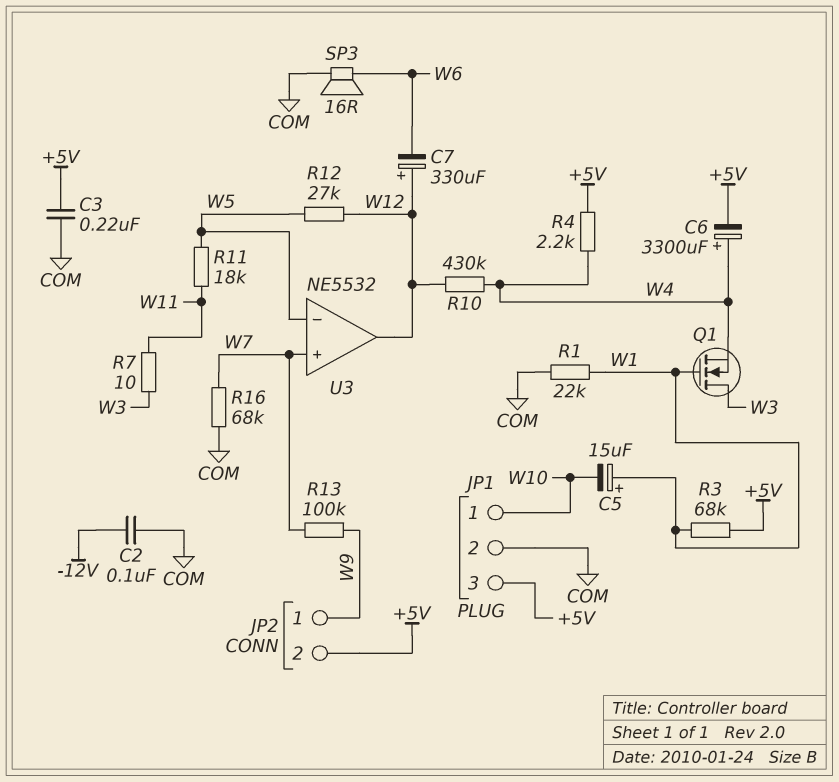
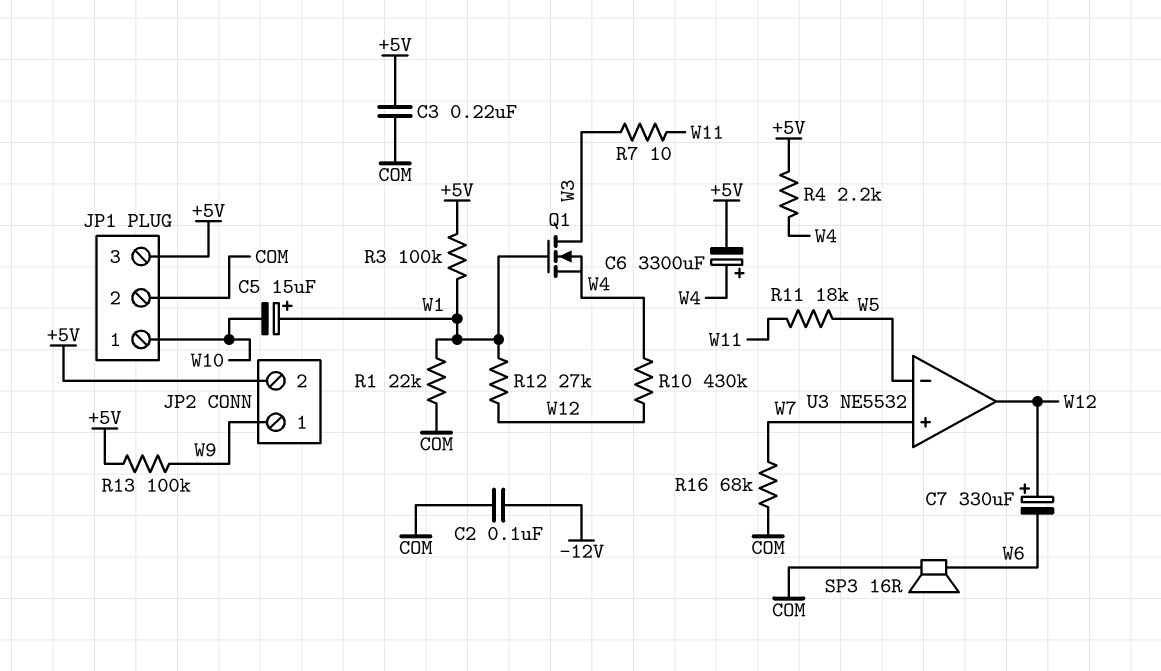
R3: 68k (+5V, W1) -> 100k (+5V, W1)
R12: 27k (W5, W12) -> 27k (W1, W12)
R13: 100k (W7, W9) -> 100k (+5V, W9)

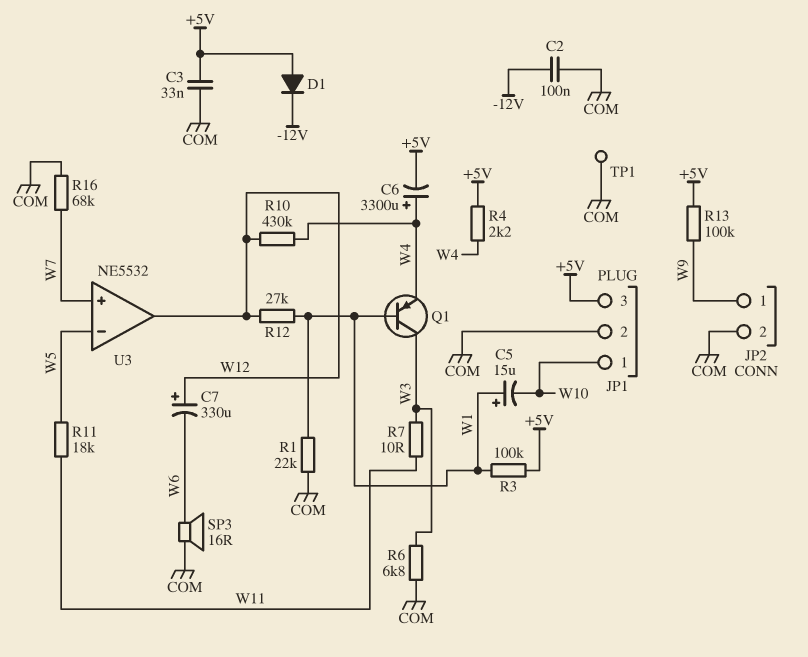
C3: 220nF (+5V, COM) -> 33nF (+5V, COM)
D1: none -> diode (A +5V, K -12V)
JP2 pin 2: +5V -> COM
Q1: NMOS (G W1, D W3, S W4) -> PNP (B W1, C W3, E W4)
R6: none -> 6.8k (COM, W3)
TP1: none -> test point (COM)

